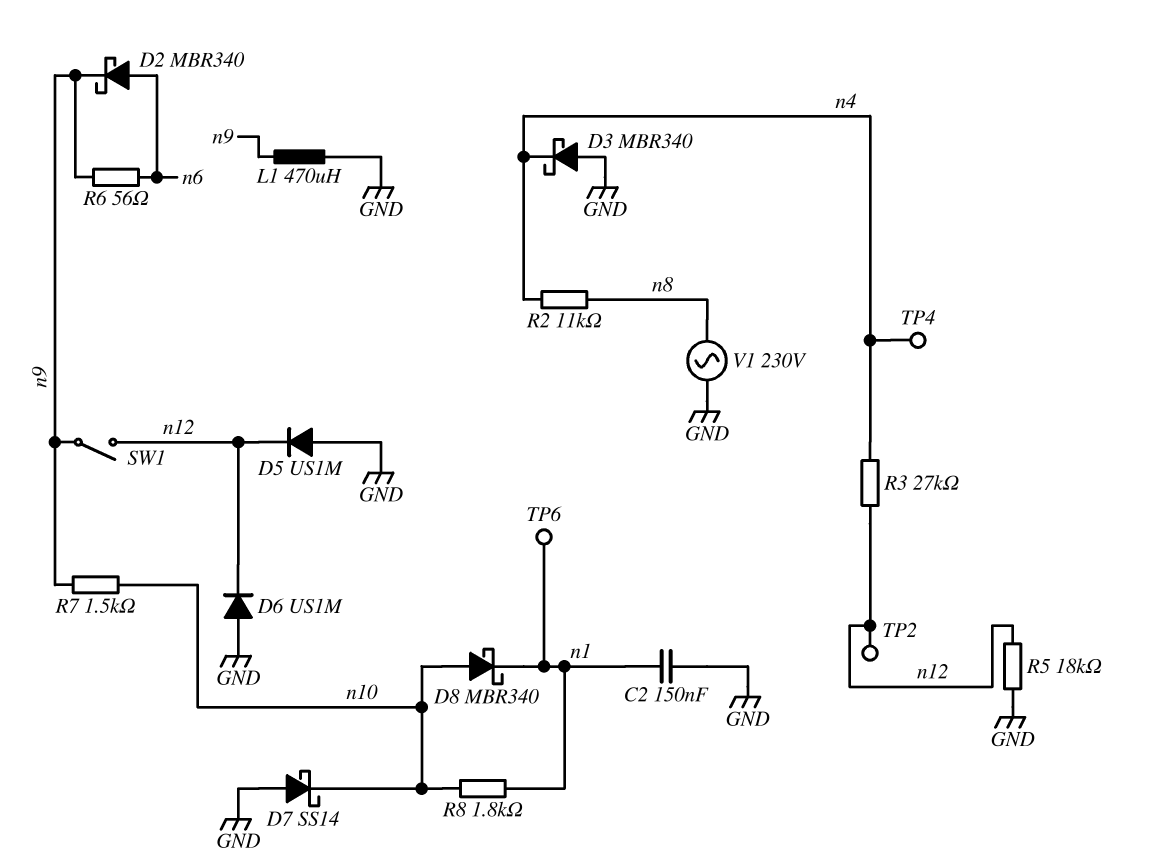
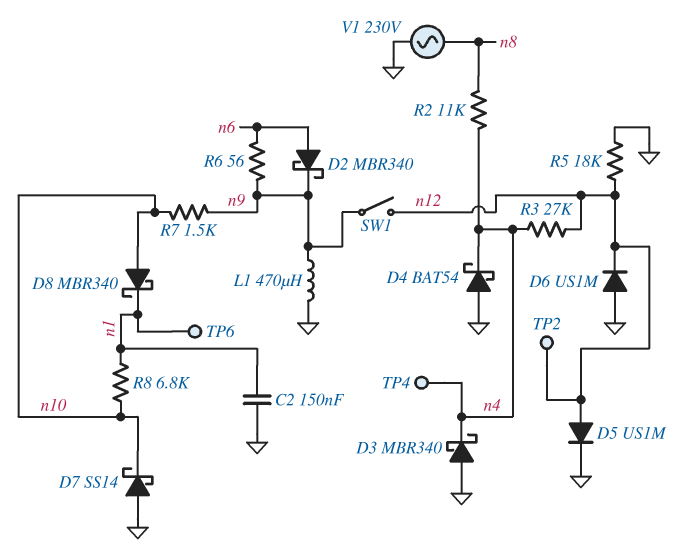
D4: none -> schottky BAT54 (A GND, K n4)
D5: diode US1M (A GND, K n12) -> diode US1M (A n12, K GND)
R8: 1.8k (n1, n10) -> 6.8k (n1, n10)

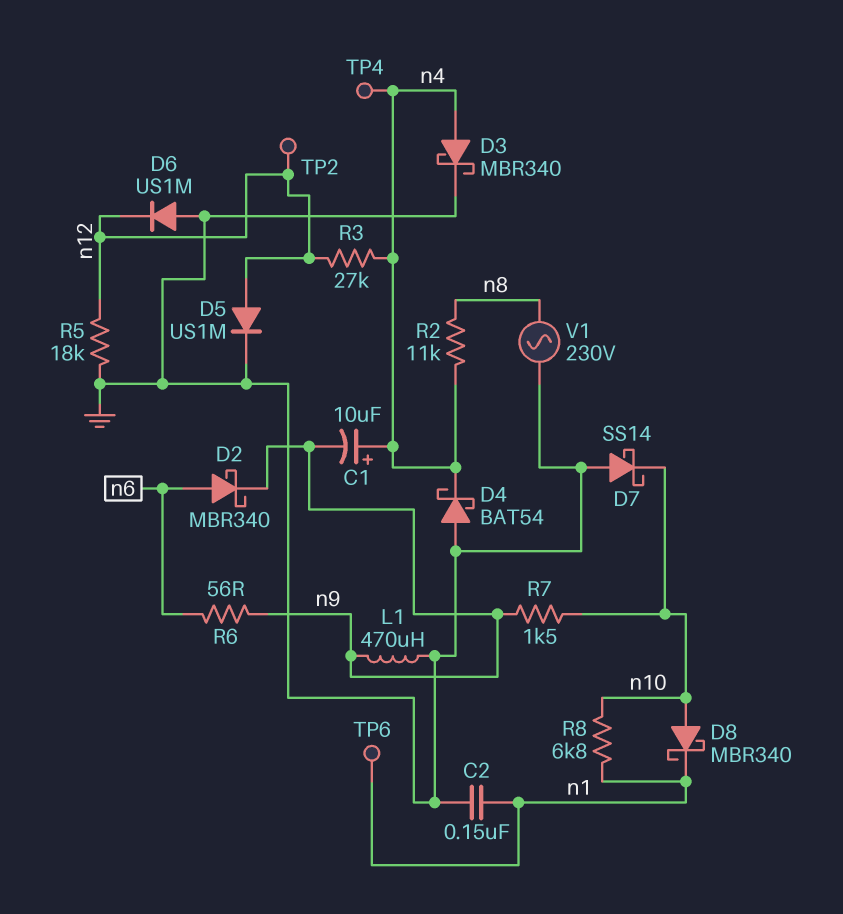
C1: none -> 10uF (plus n4, minus n9)
D3: schottky MBR340 (A GND, K n4) -> schottky MBR340 (A n4, K GND)
SW1: switch (n9, n12) -> none

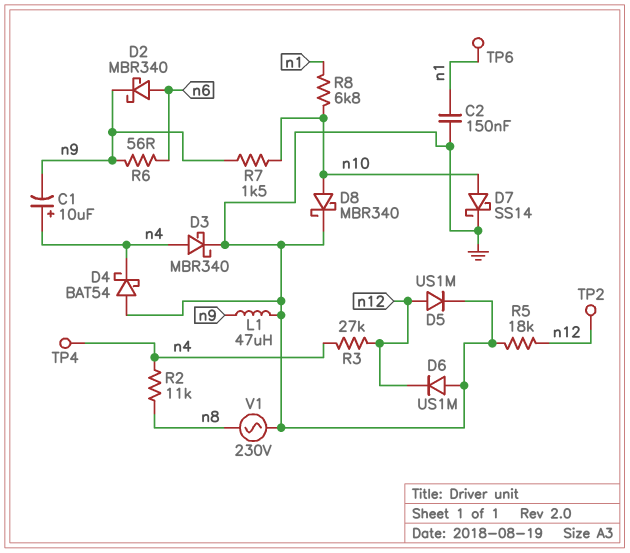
D7: schottky SS14 (A GND, K n10) -> schottky SS14 (A n10, K GND)
D8: schottky MBR340 (A n10, K n1) -> schottky MBR340 (A n10, K GND)
L1: 470uH (GND, n9) -> 47uH (GND, n9)

